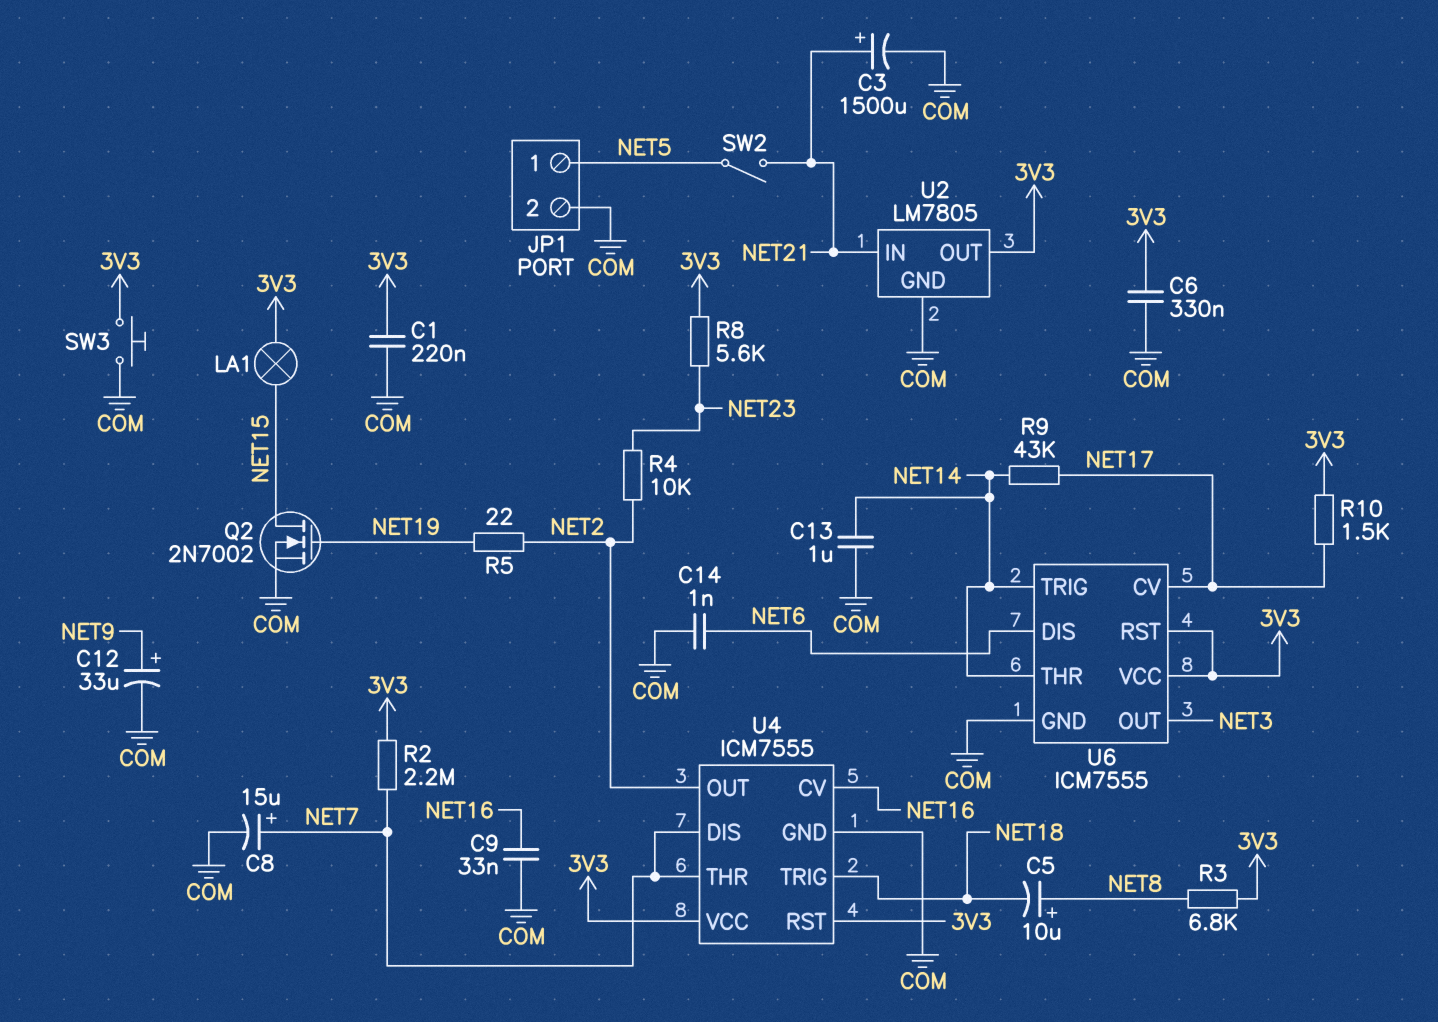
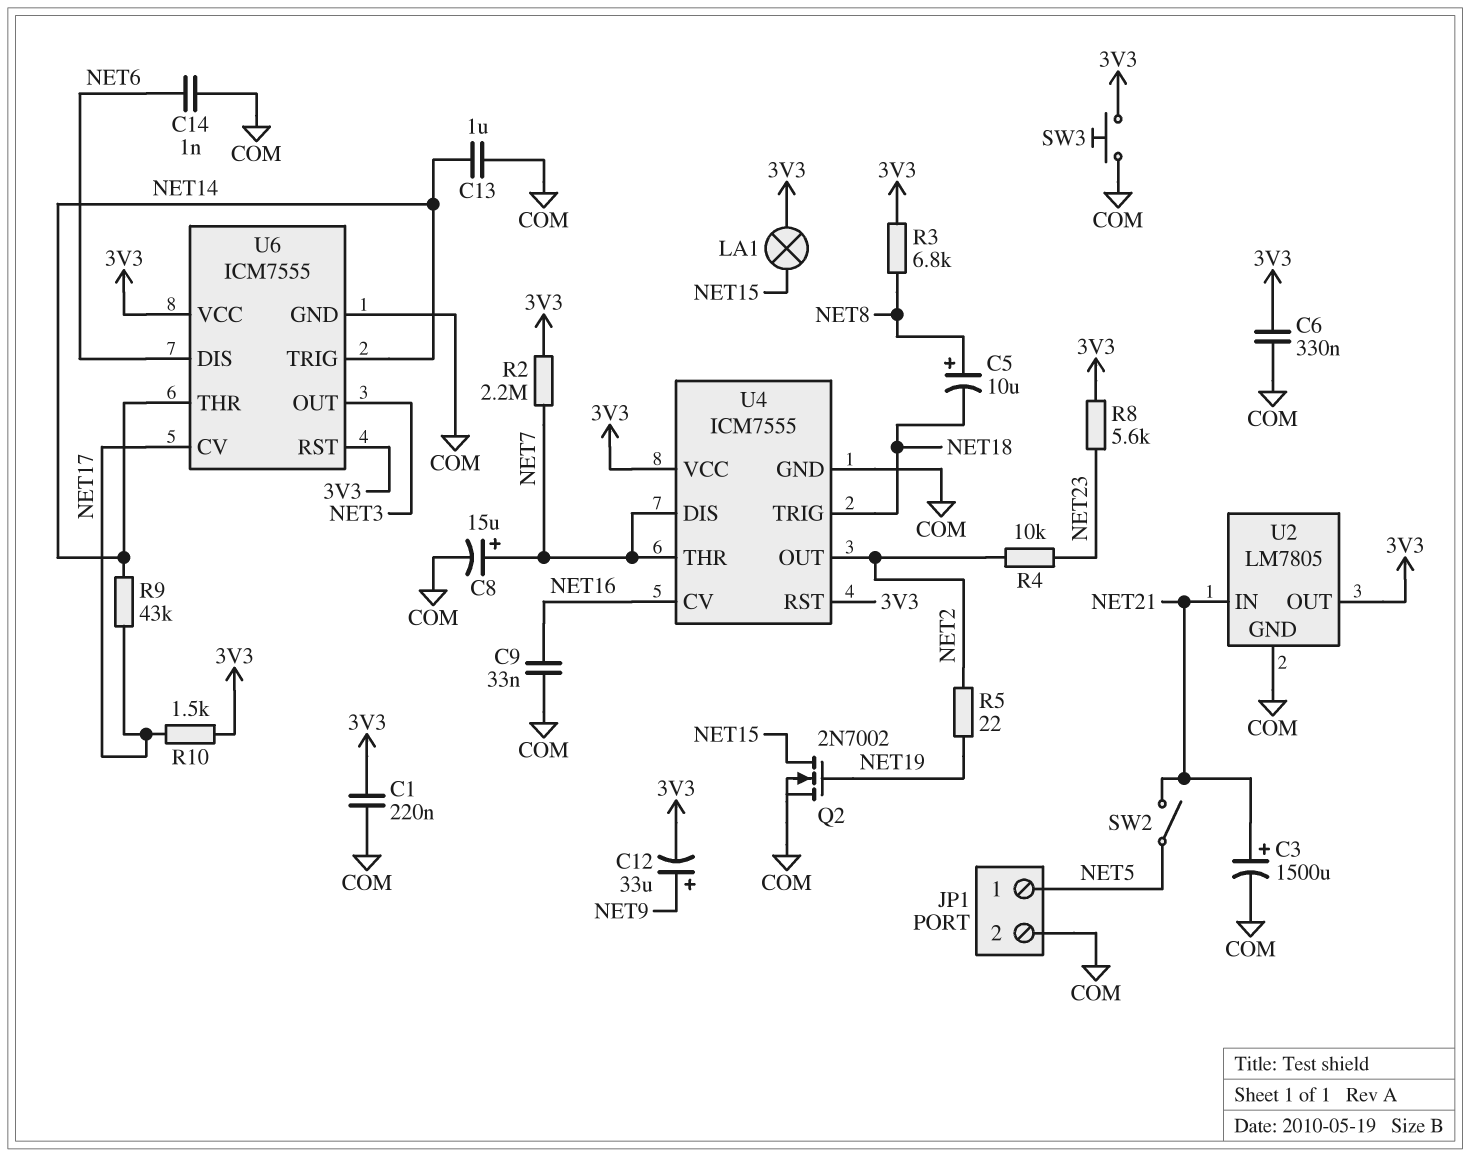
C12: 33uF (plus NET9, minus COM) -> 33uF (plus NET9, minus 3V3)

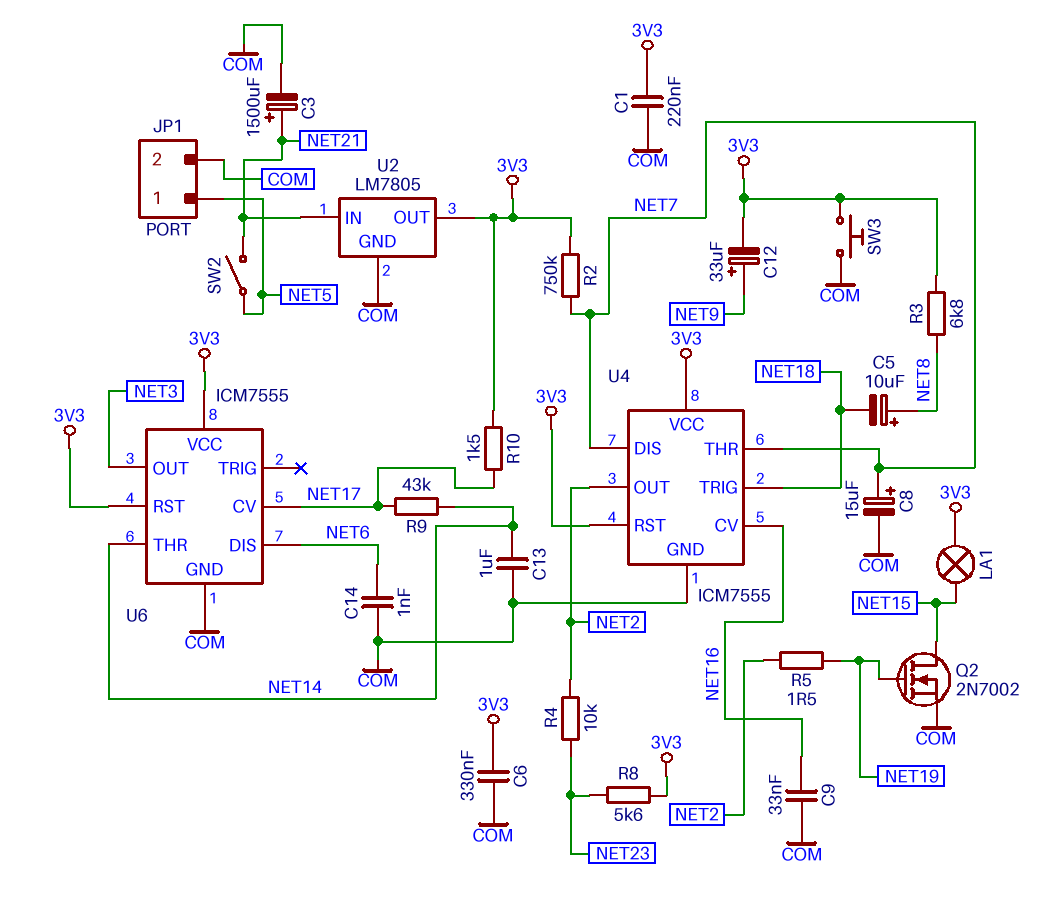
R2: 2.2M (3V3, NET7) -> 750k (3V3, NET7)
R5: 22 (NET2, NET19) -> 1.5 (NET2, NET19)
U6 pin TRIG: NET14 -> none

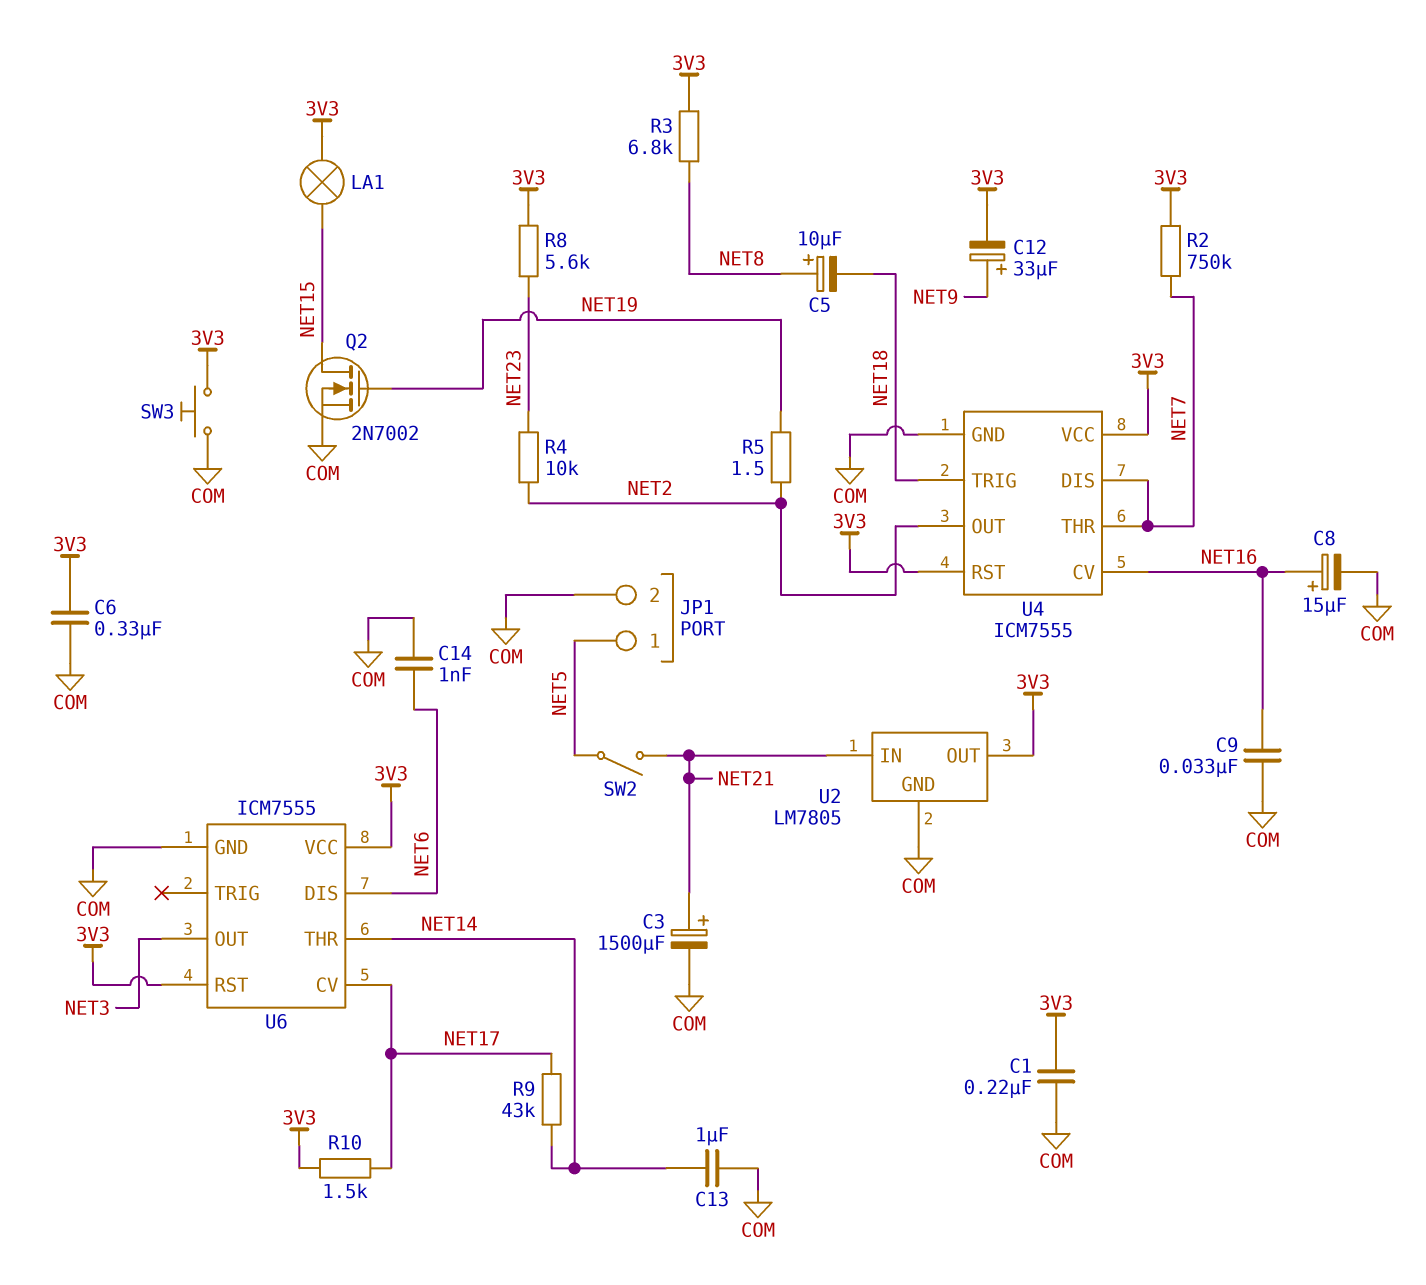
C8: 15uF (plus NET7, minus COM) -> 15uF (plus NET16, minus COM)

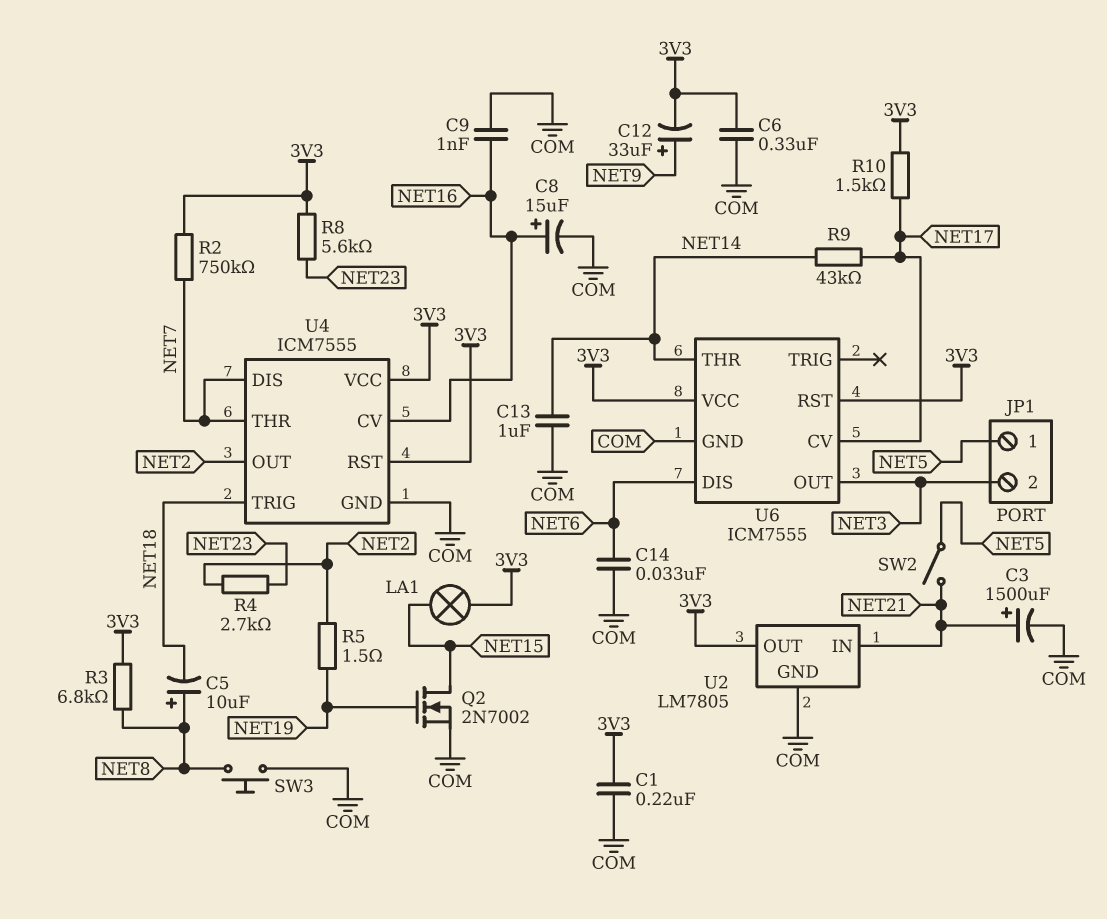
C9: 33nF (COM, NET16) -> 1nF (COM, NET16)
C14: 1nF (COM, NET6) -> 33nF (COM, NET6)
JP1 pin 2: COM -> NET3
R4: 10k (NET2, NET23) -> 2.7k (NET2, NET23)
SW3: button (3V3, COM) -> button (COM, NET8)

